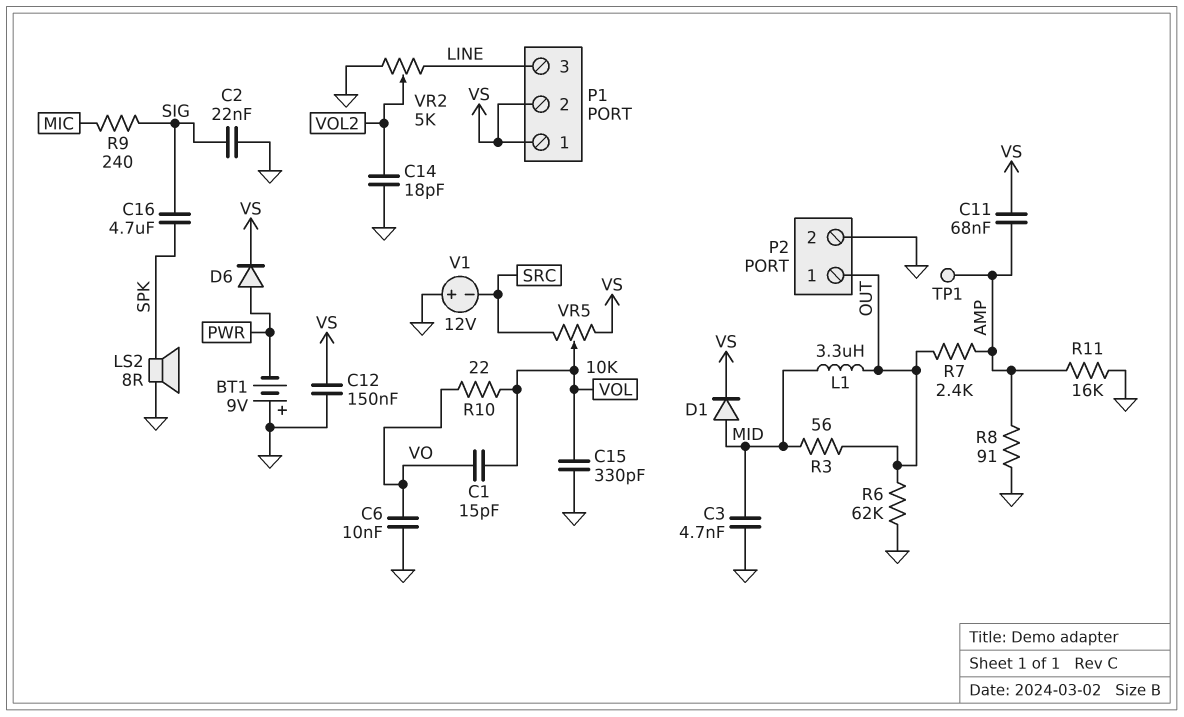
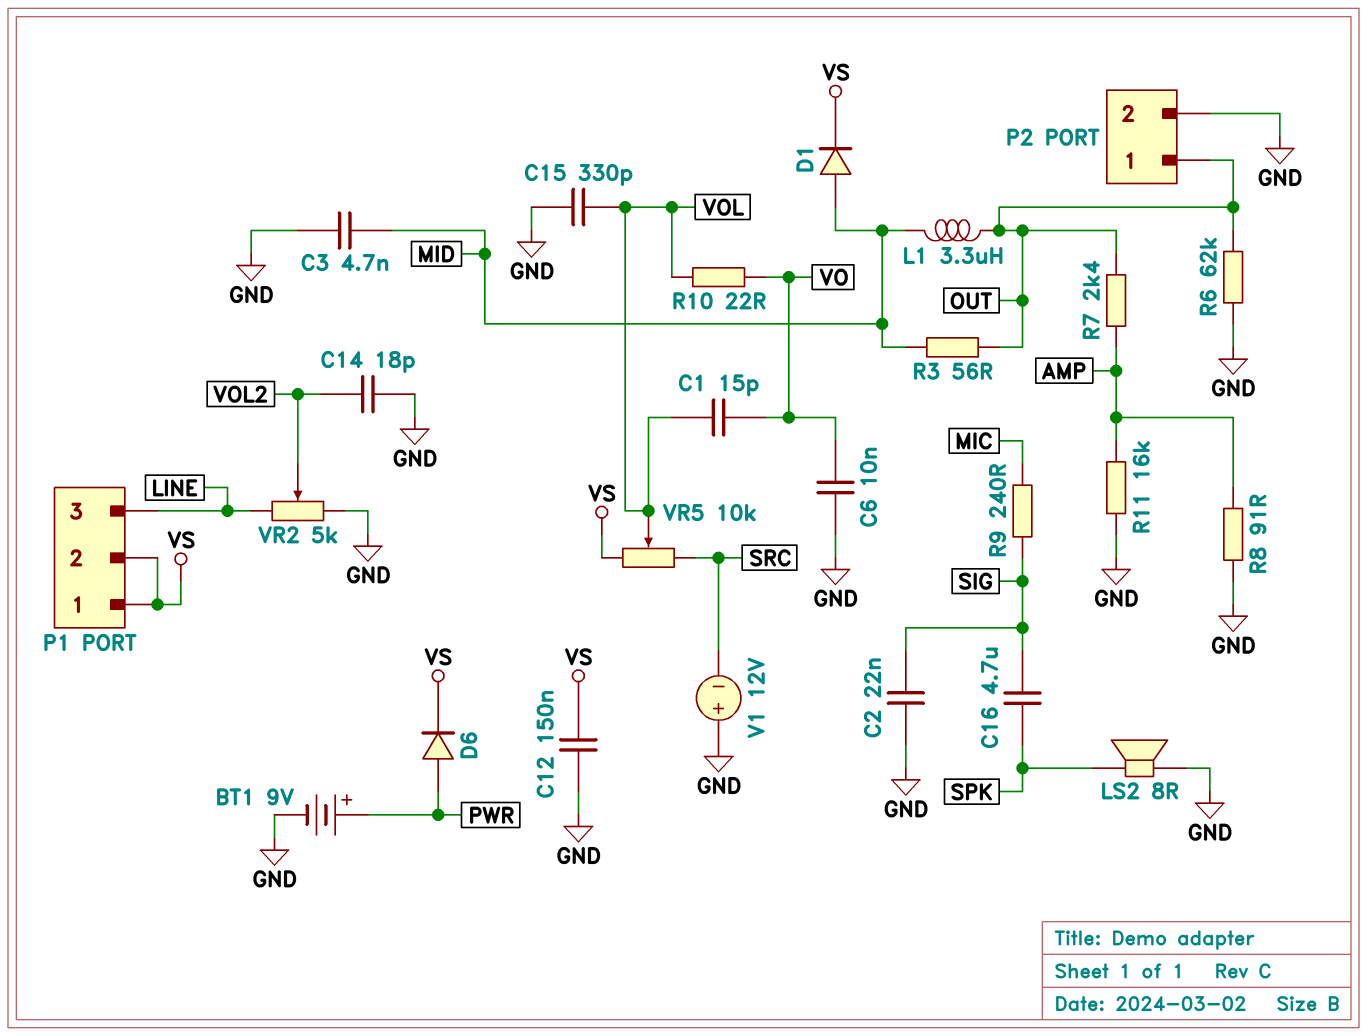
BT1: 9V (plus GND, minus PWR) -> 9V (plus PWR, minus GND)
C11: 68nF (AMP, VS) -> none
TP1: test point (AMP) -> none

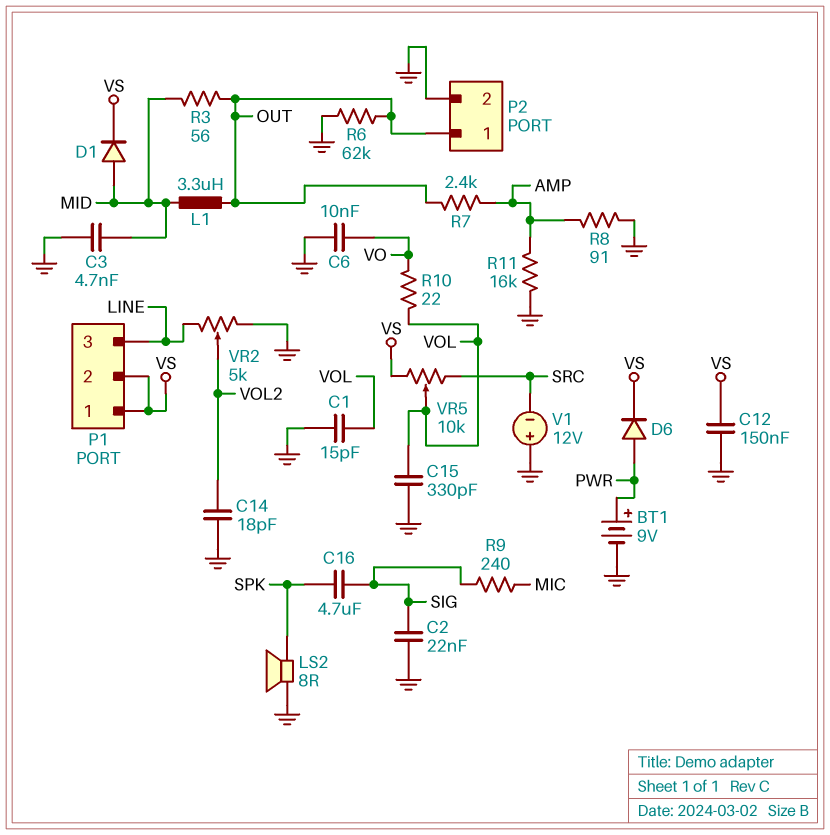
C1: 15pF (VO, VOL) -> 15pF (GND, VOL)

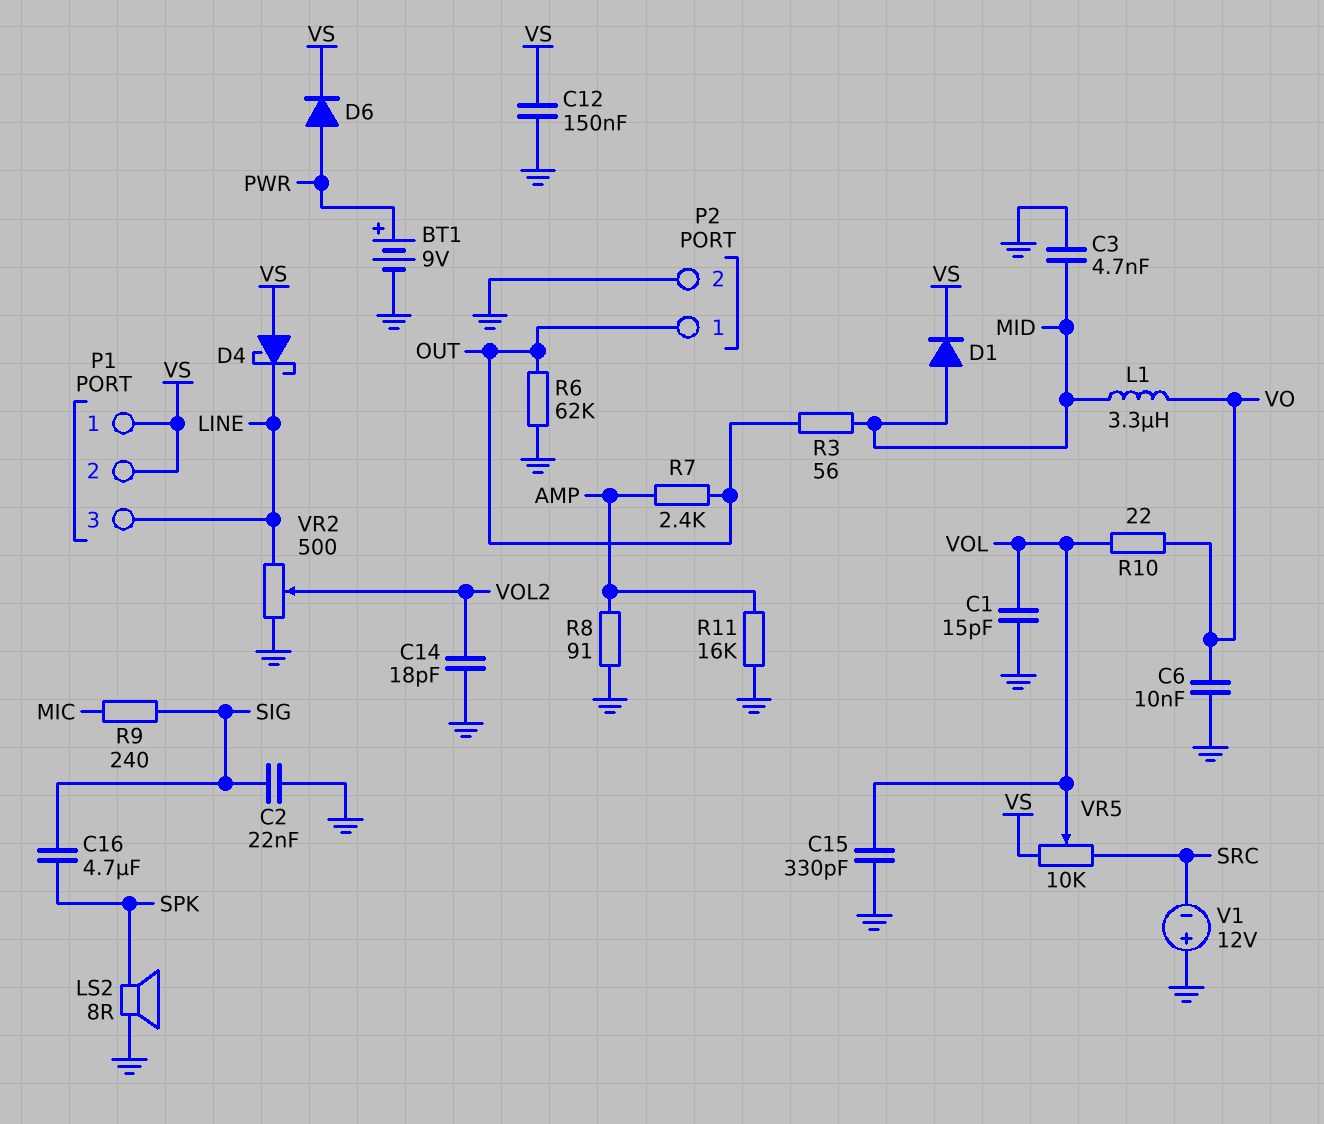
D4: none -> schottky (A VS, K LINE)
L1: 3.3uH (MID, OUT) -> 3.3uH (MID, VO)
VR2: 5k (GND, LINE, wiper VOL2) -> 500 (GND, LINE, wiper VOL2)

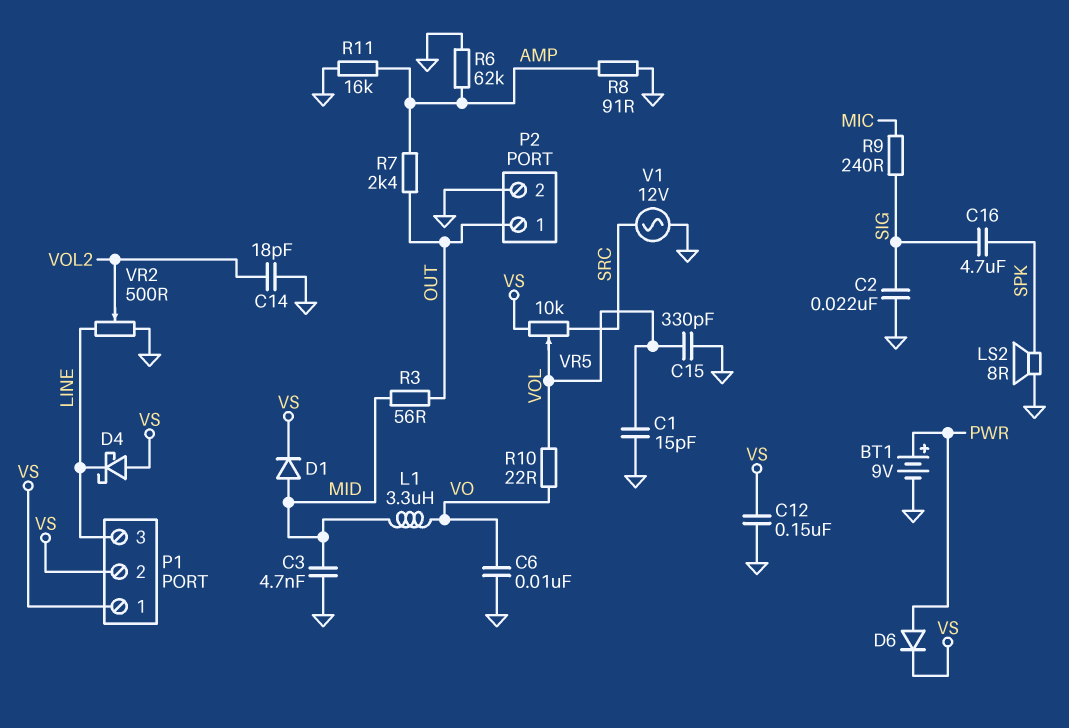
R6: 62k (GND, OUT) -> 62k (AMP, GND)
V1: 12V (plus GND, minus SRC) -> AC 12V (GND, SRC)

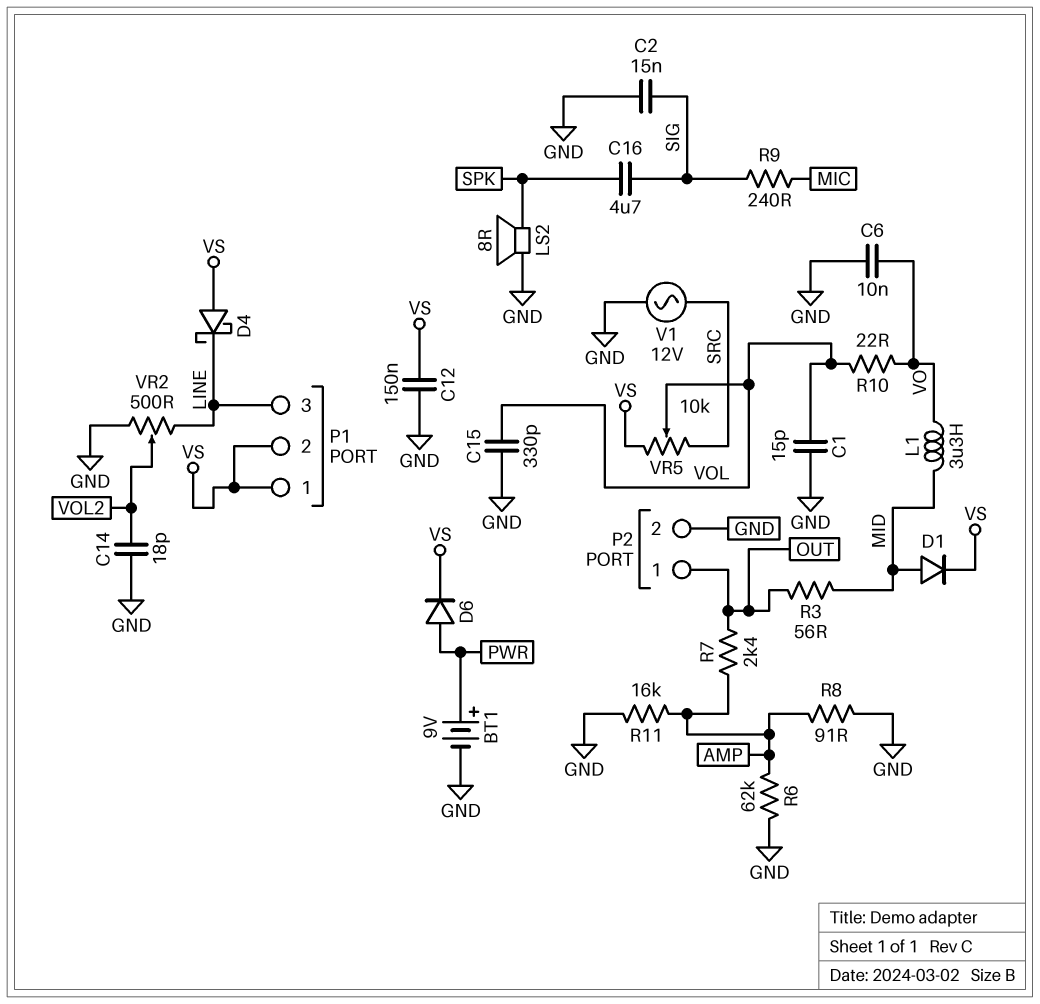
C2: 22nF (GND, SIG) -> 15nF (GND, SIG)
C3: 4.7nF (GND, MID) -> none

